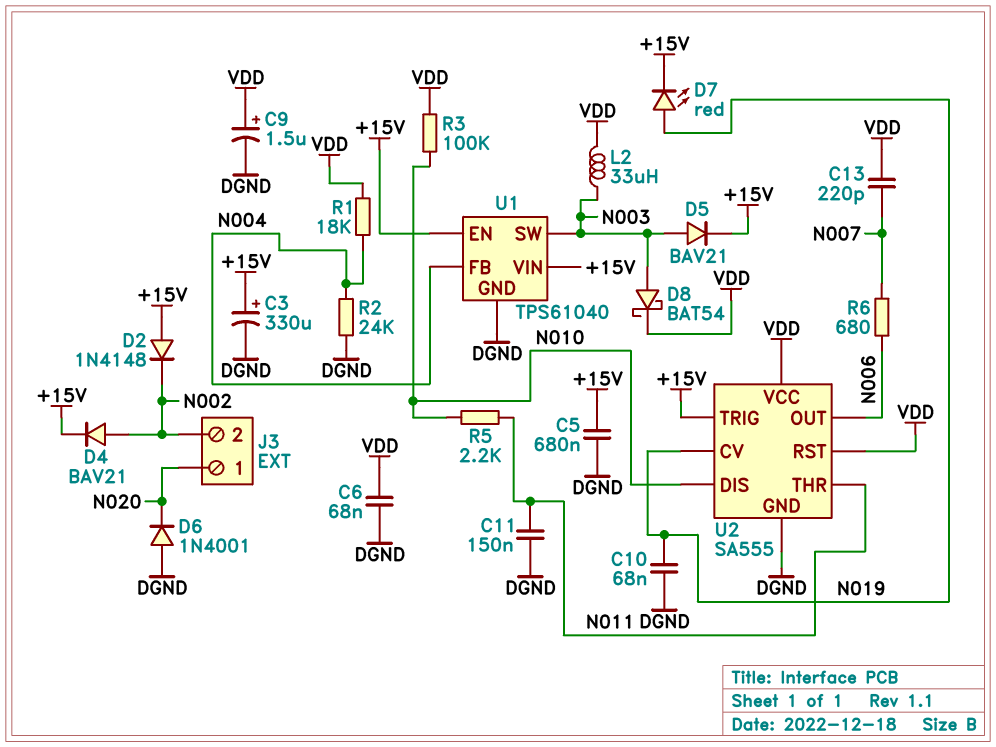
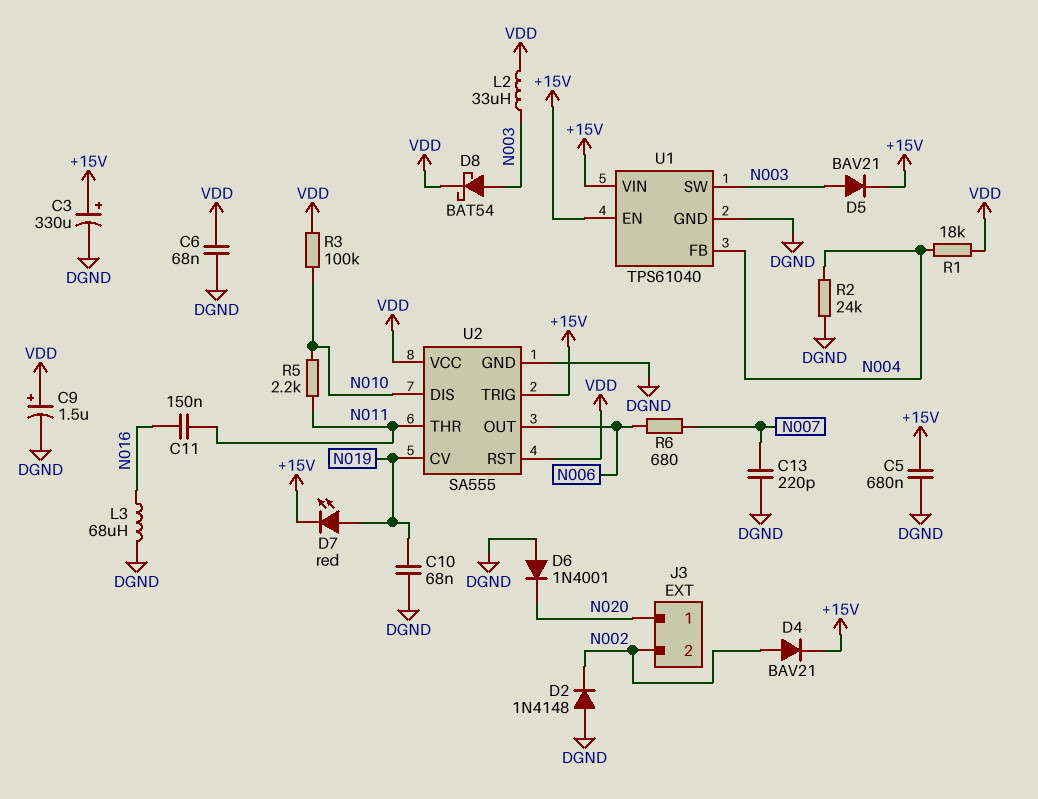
C11: 150nF (DGND, N011) -> 150nF (N011, N016)
C13: 220pF (N007, VDD) -> 220pF (DGND, N007)
D2: diode 1N4148 (A +15V, K N002) -> diode 1N4148 (A DGND, K N002)
L3: none -> 68uH (DGND, N016)

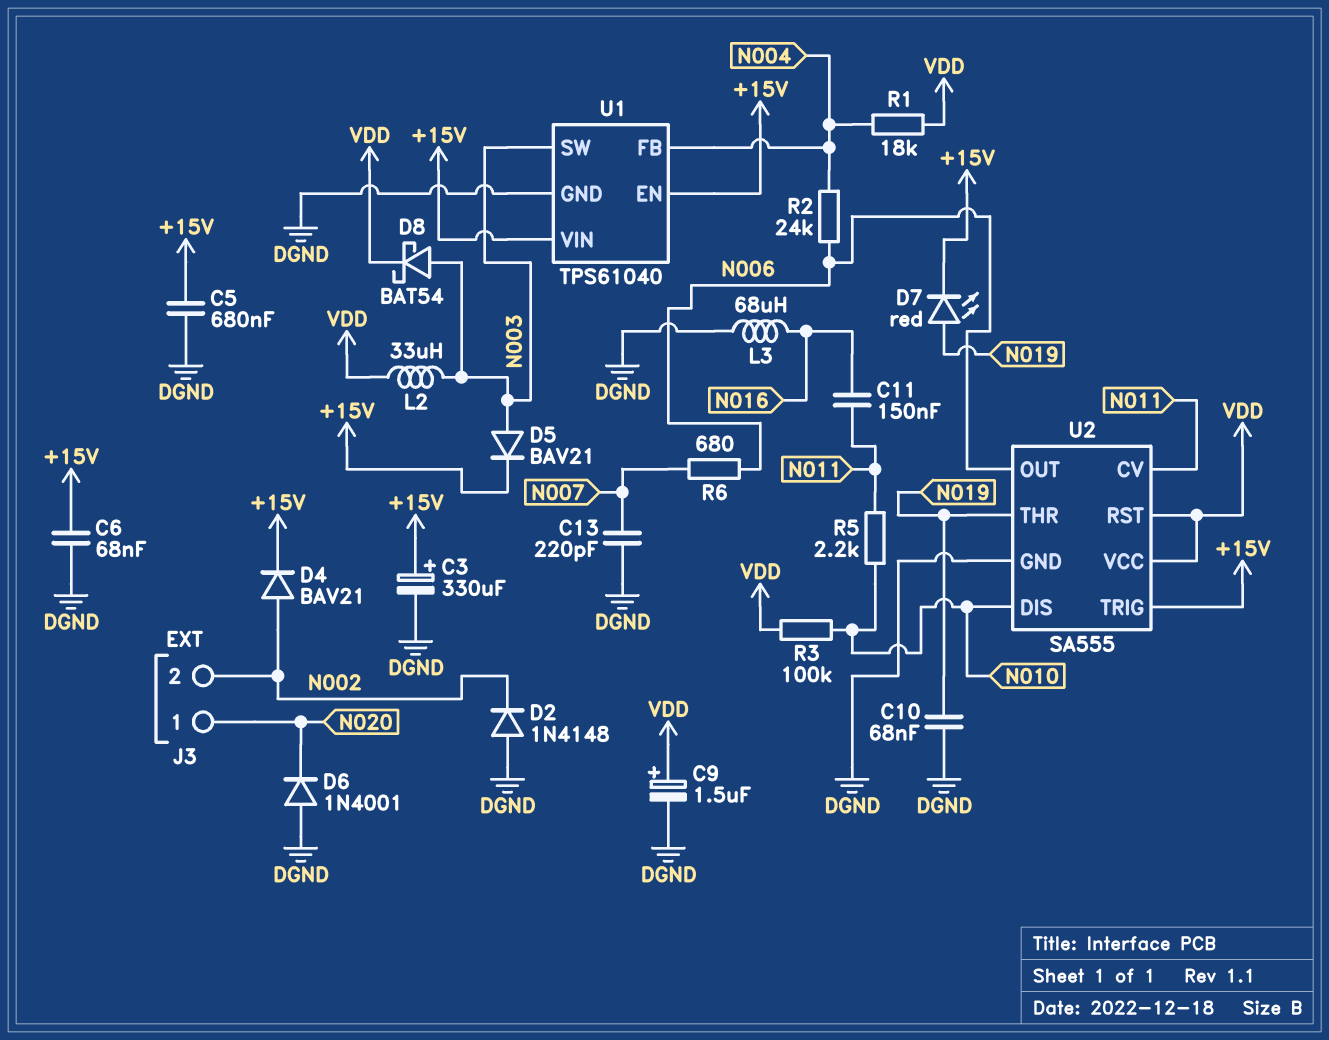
C6: 68nF (DGND, VDD) -> 68nF (+15V, DGND)
R2: 24k (DGND, N004) -> 24k (N004, N006)
U2 pin CV: N019 -> N011
U2 pin THR: N011 -> N019

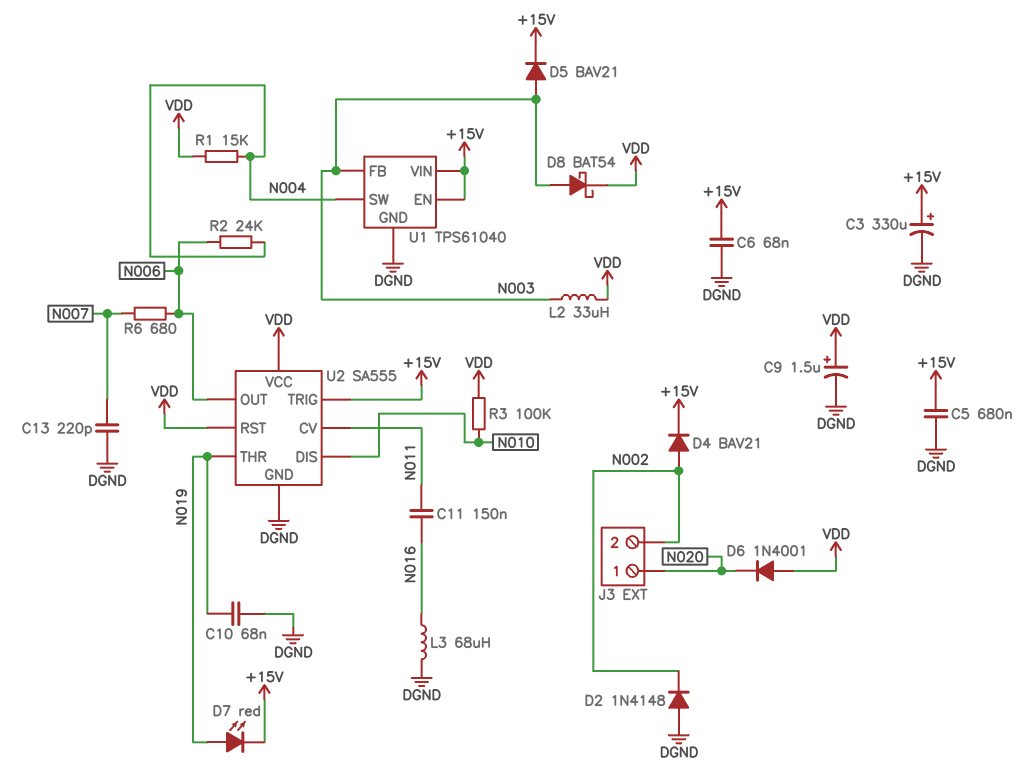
D6: diode 1N4001 (A DGND, K N020) -> diode 1N4001 (A VDD, K N020)
R1: 18k (N004, VDD) -> 15k (N004, VDD)
R5: 2.2k (N010, N011) -> none
U1 pin FB: N004 -> N003
U1 pin SW: N003 -> N004

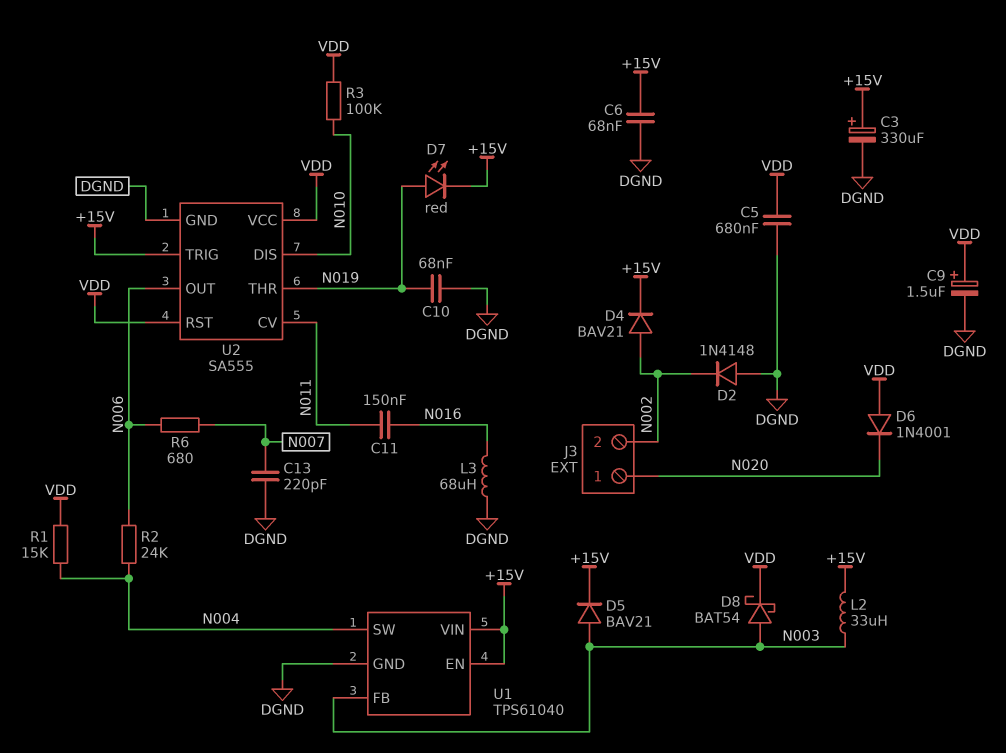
C5: 680nF (+15V, DGND) -> 680nF (DGND, VDD)
L2: 33uH (N003, VDD) -> 33uH (+15V, N003)

